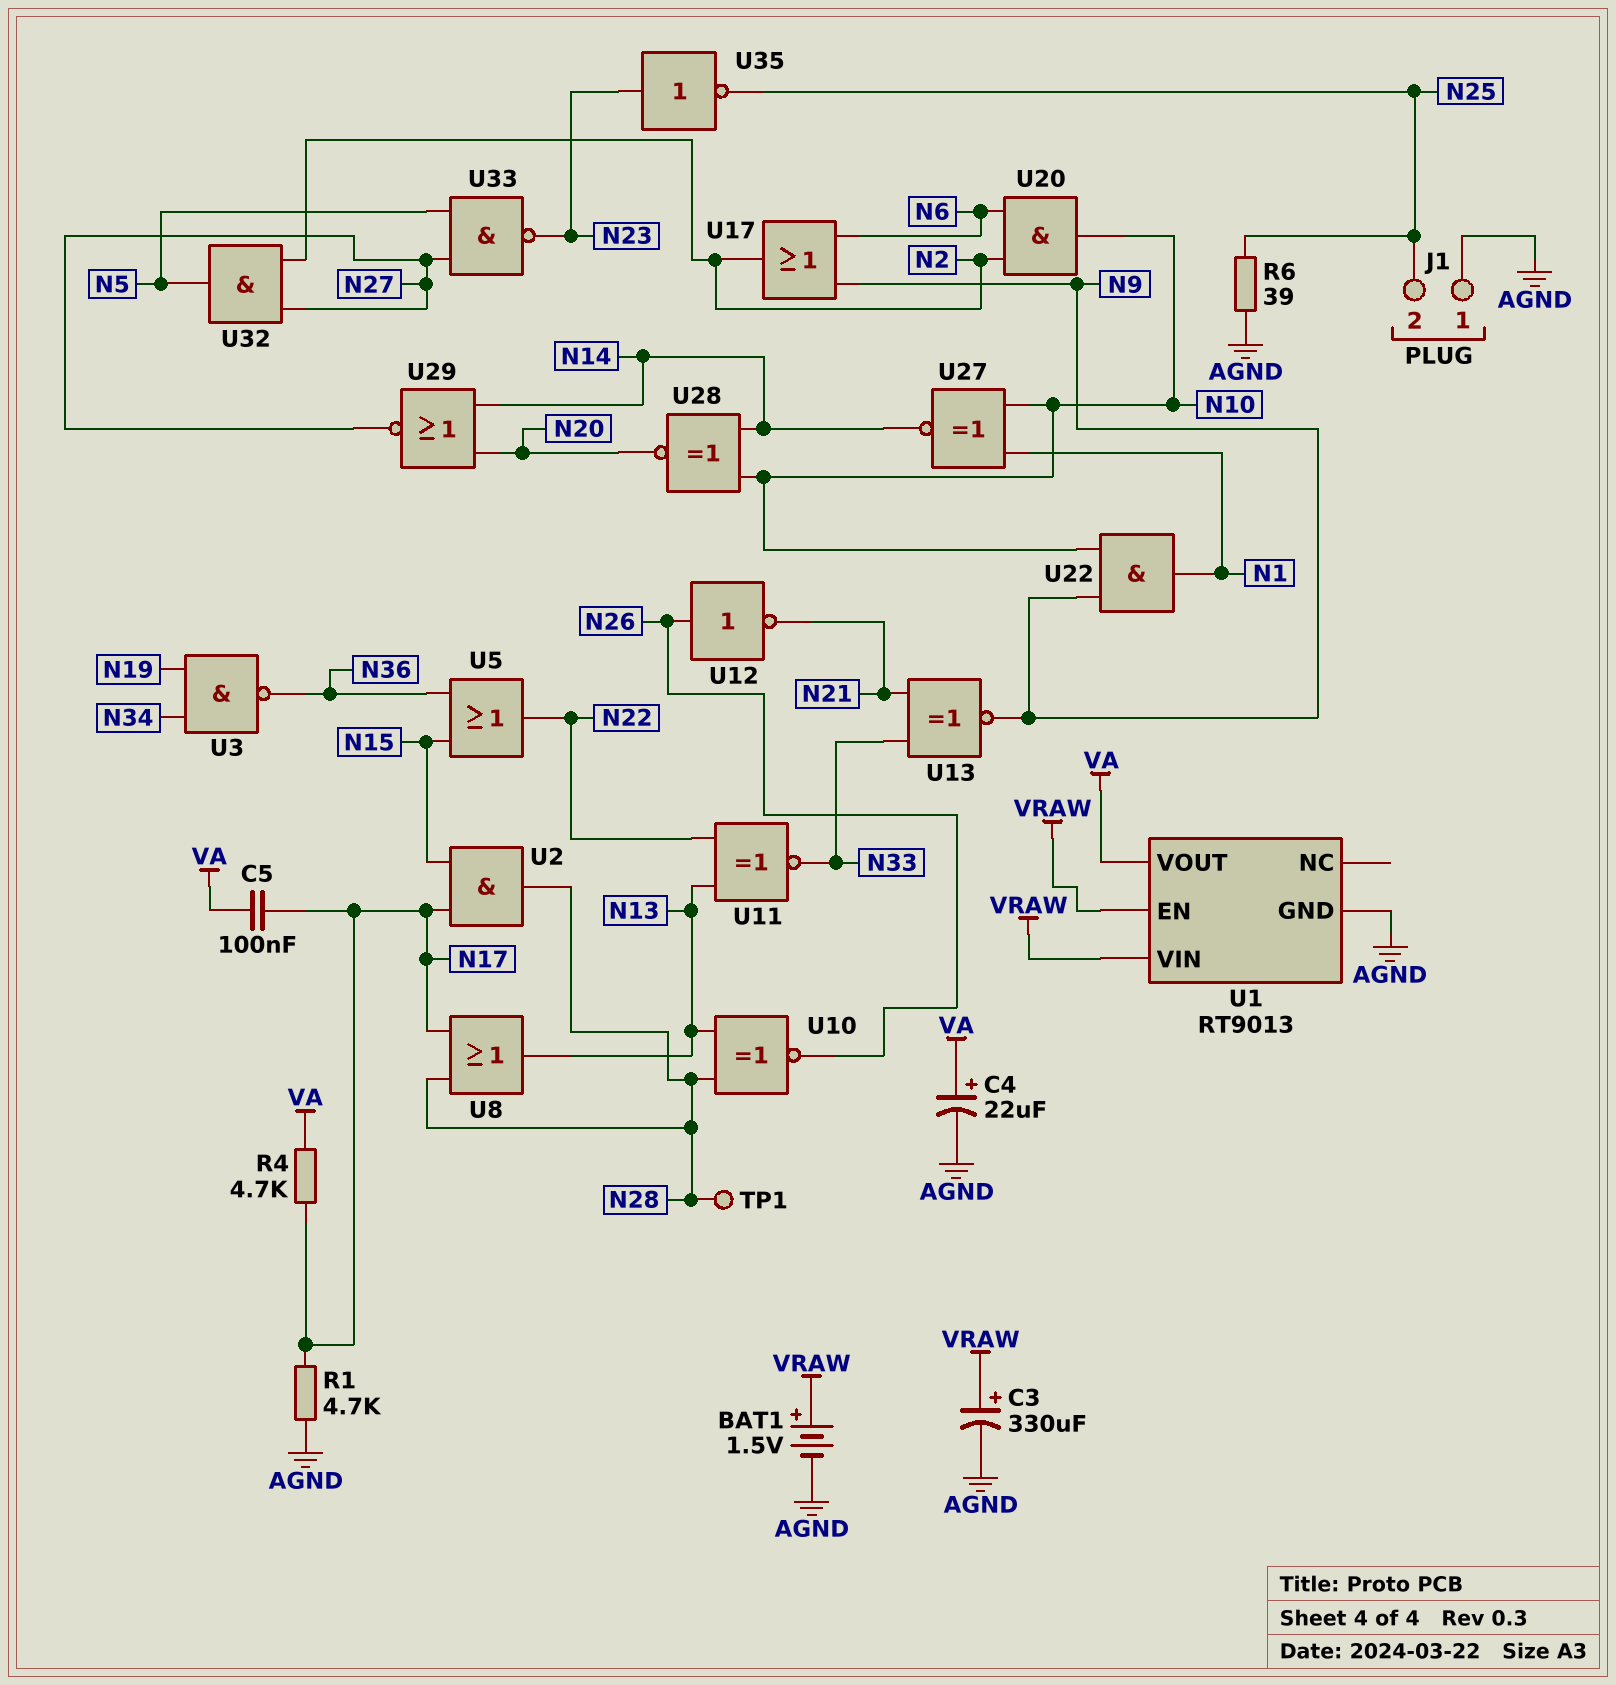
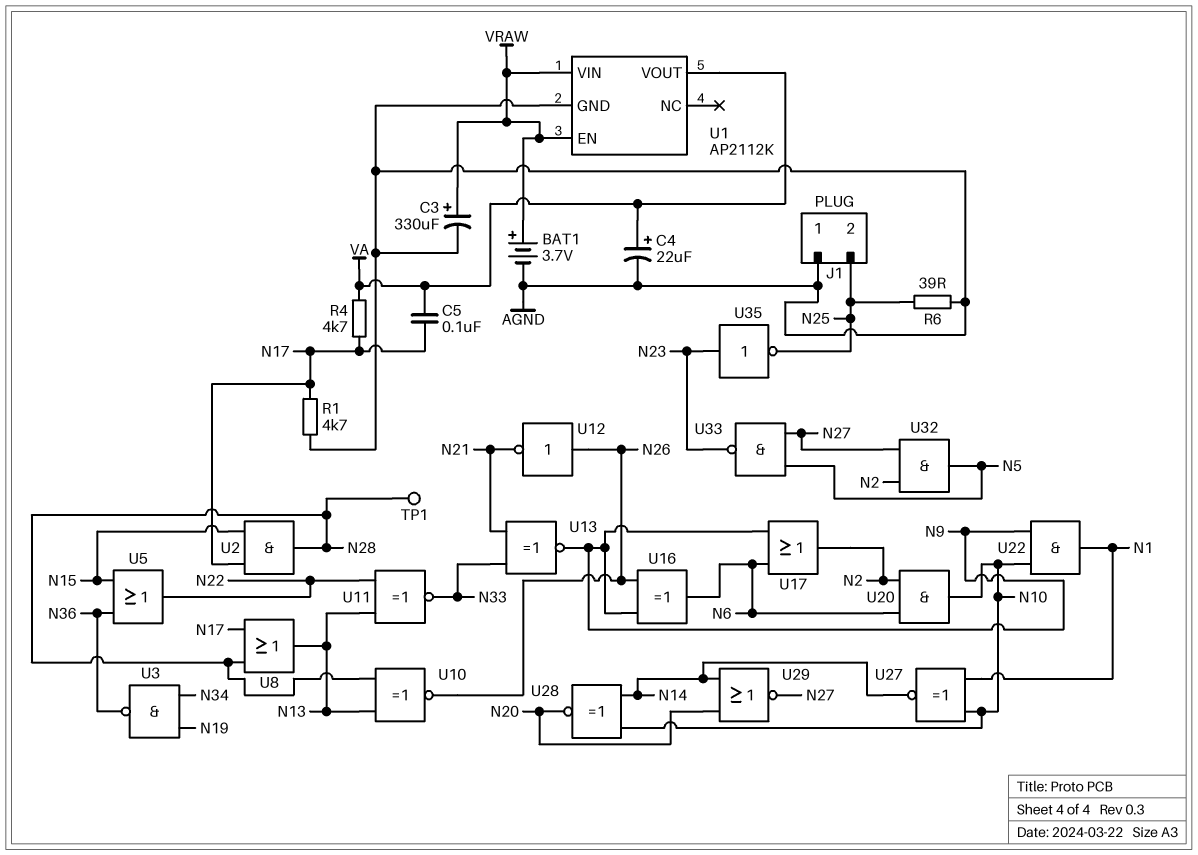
BAT1: 1.5V (plus VRAW, minus AGND) -> 3.7V (plus VRAW, minus AGND)
U1: RT9013 -> AP2112K
U16: none -> XOR (in N9, in N26, out N6)

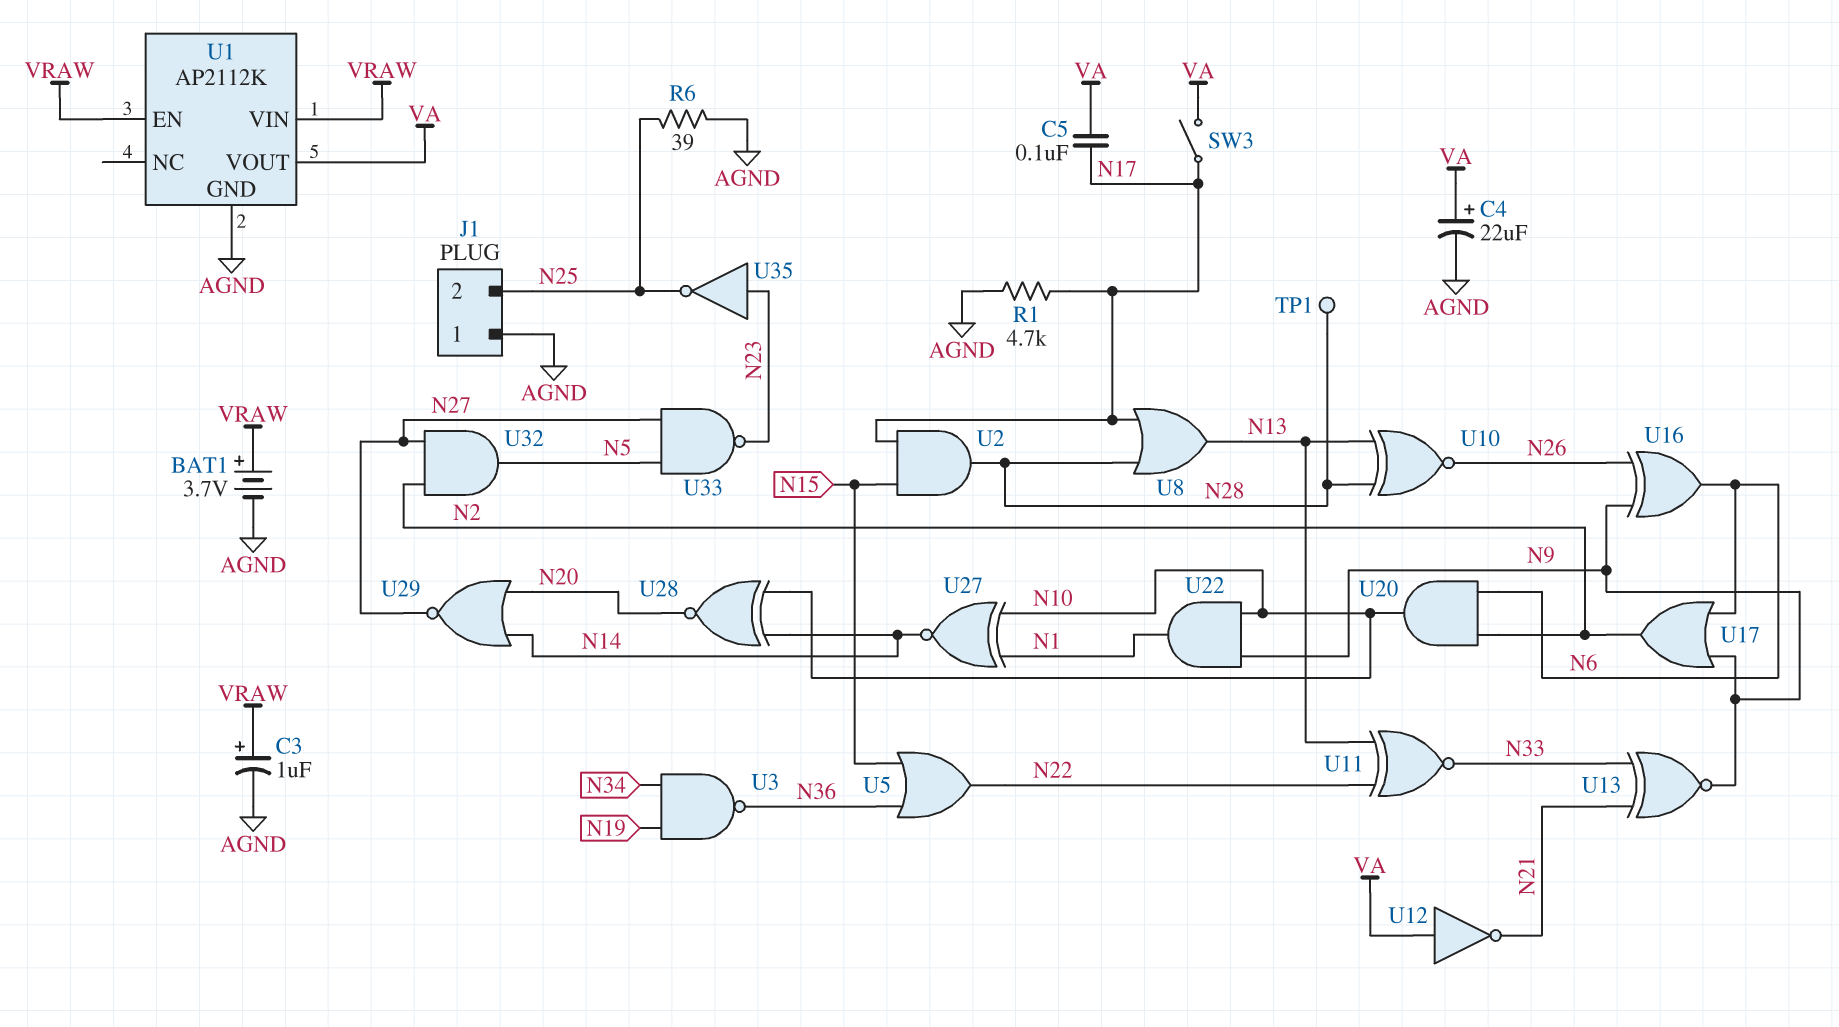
C3: 330uF (plus VRAW, minus AGND) -> 1uF (plus VRAW, minus AGND)
R4: 4.7k (N17, VA) -> none
SW3: none -> switch (N17, VA)
U12: NOT (in N26, out N21) -> NOT (in VA, out N21)

